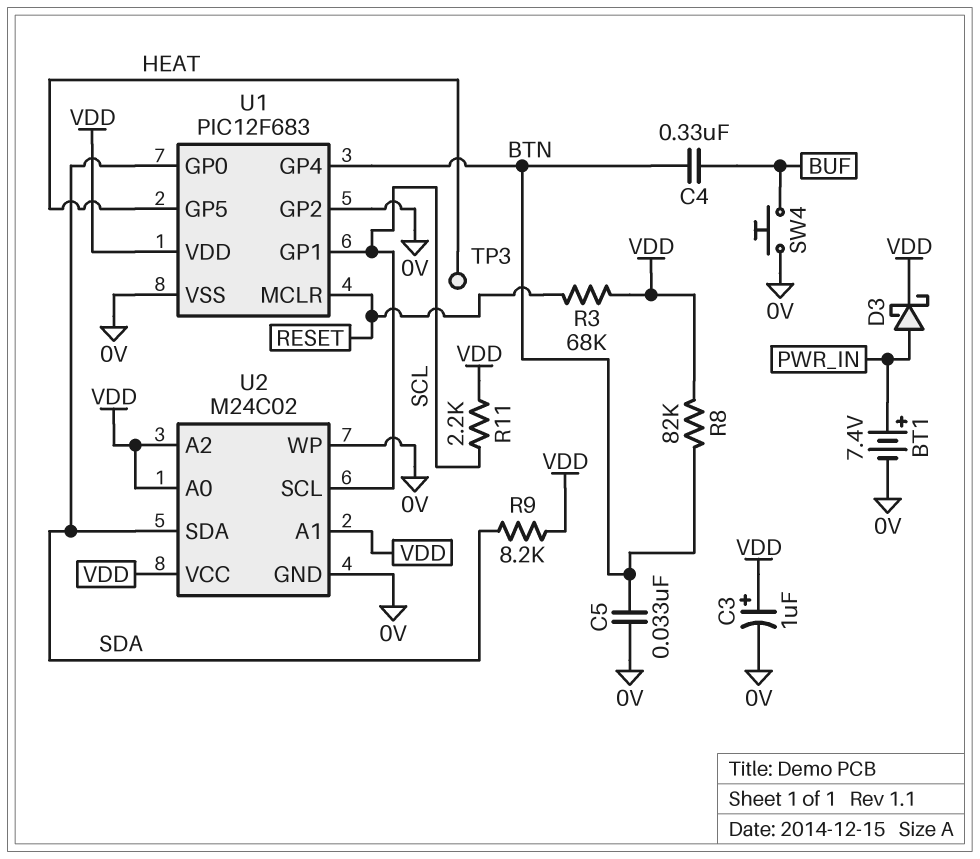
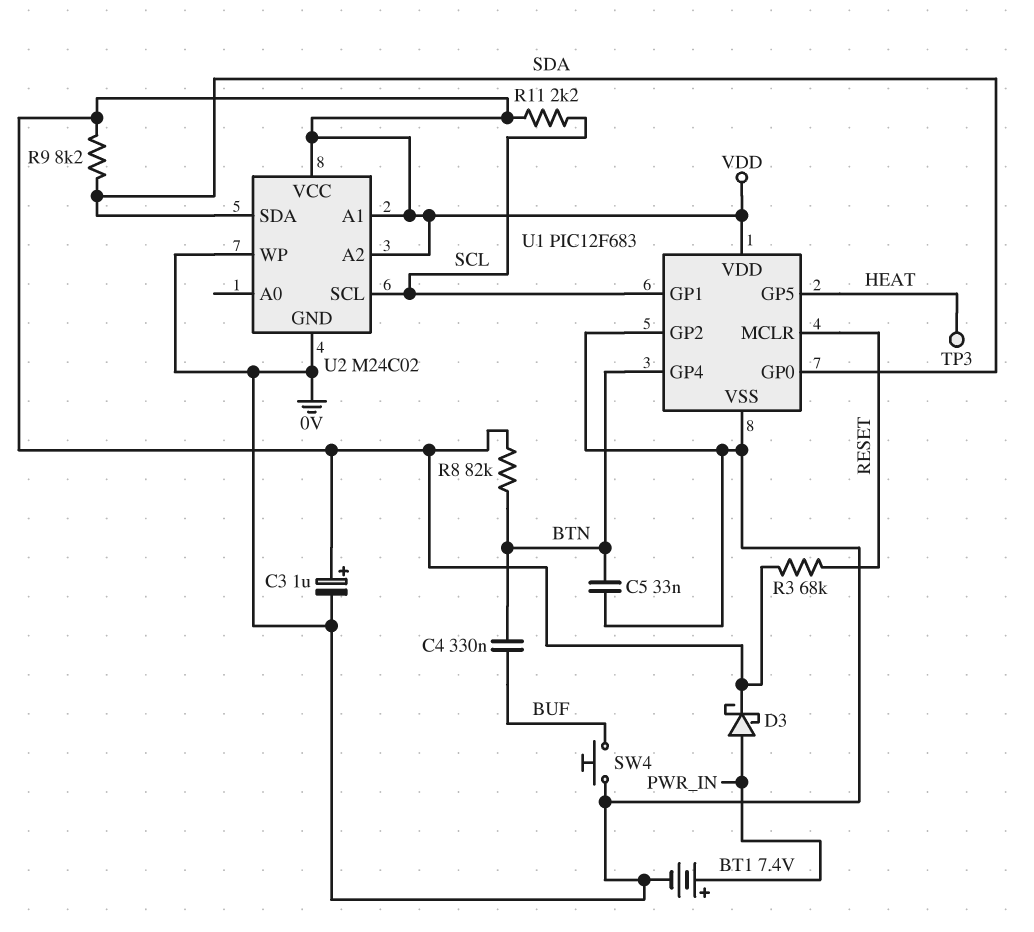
U2 pin A0: VDD -> none

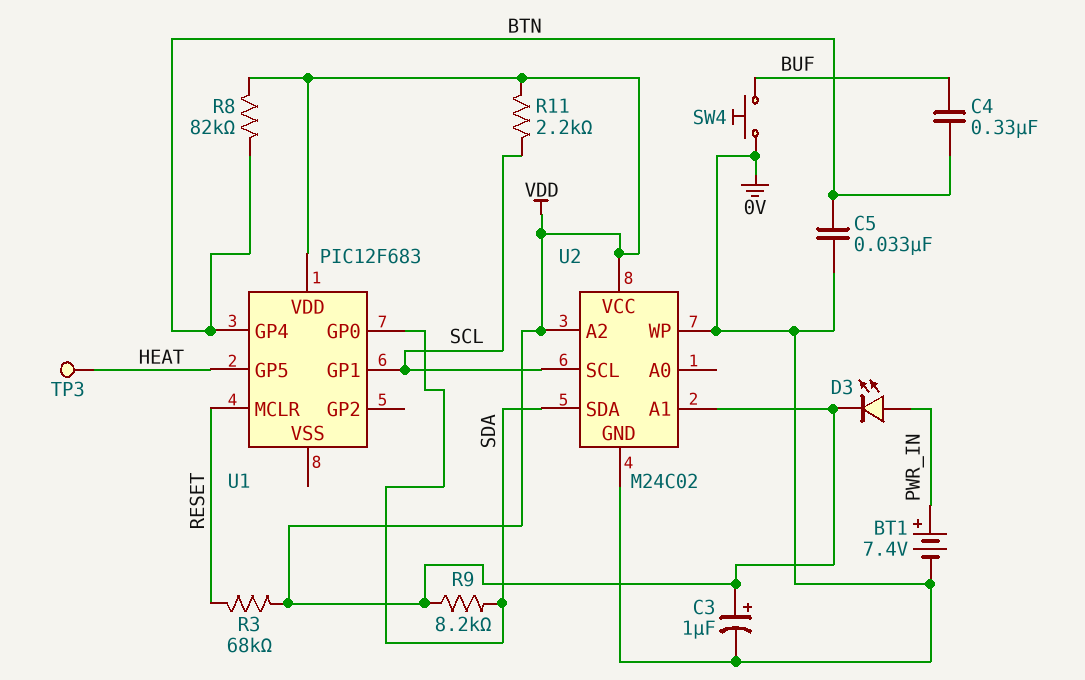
D3: schottky (A PWR_IN, K VDD) -> LED (A PWR_IN, K VDD)
U1 pin GP2: 0V -> none
U1 pin VSS: 0V -> none

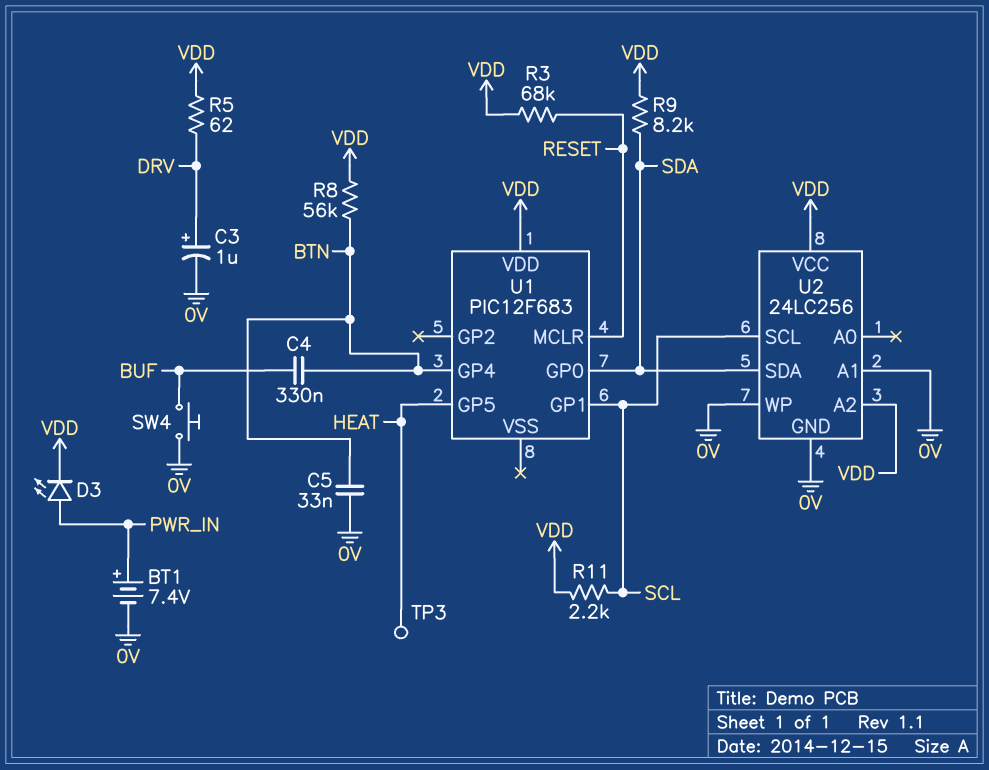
C3: 1uF (plus VDD, minus 0V) -> 1uF (plus DRV, minus 0V)
R5: none -> 62 (DRV, VDD)
R8: 82k (BTN, VDD) -> 56k (BTN, VDD)
U2: M24C02 -> 24LC256
U2 pin A1: VDD -> 0V

